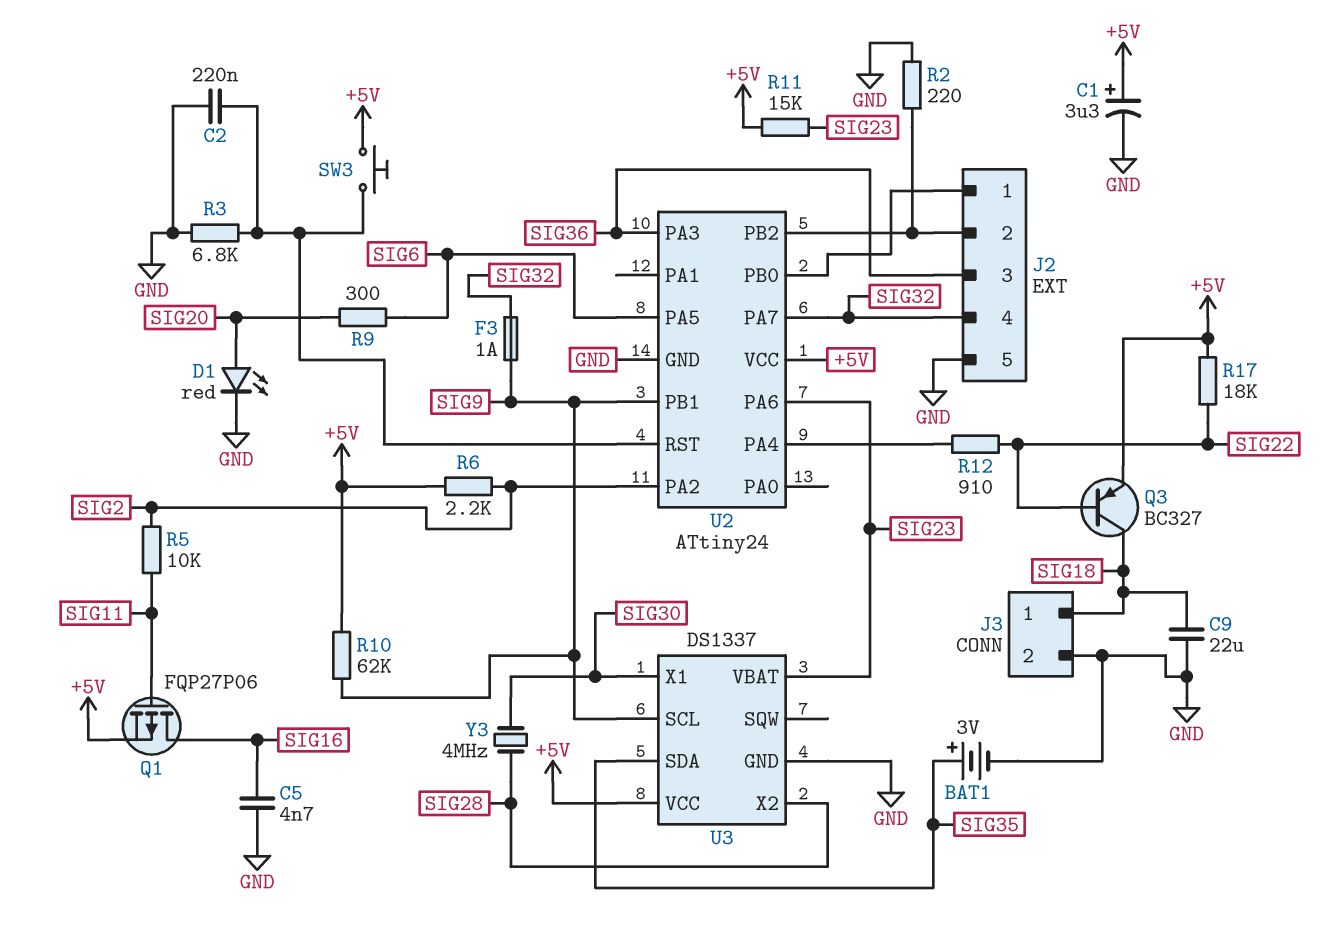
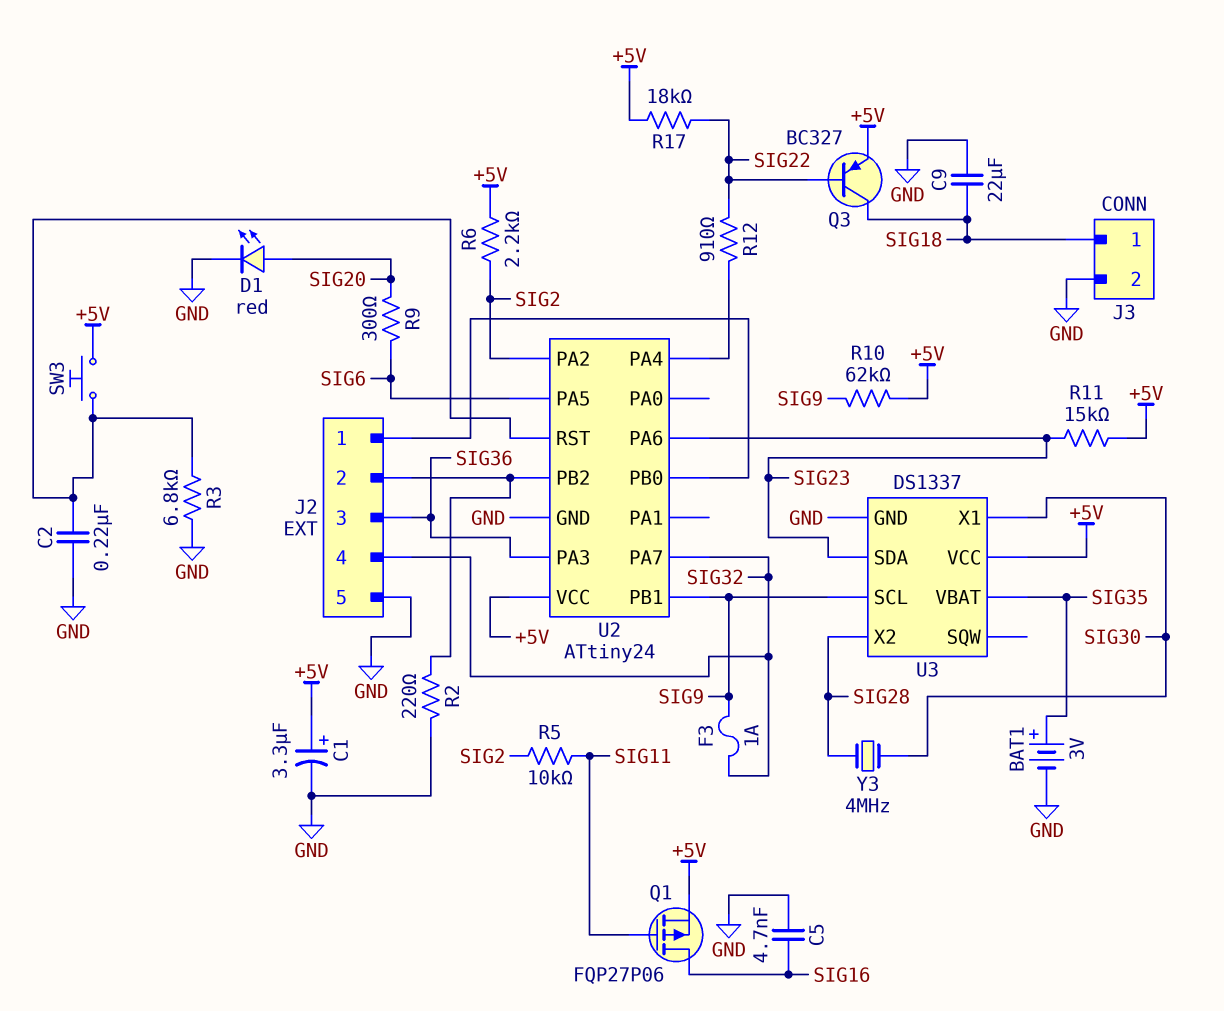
U3 pin SDA: SIG35 -> SIG23
U3 pin VBAT: SIG23 -> SIG35

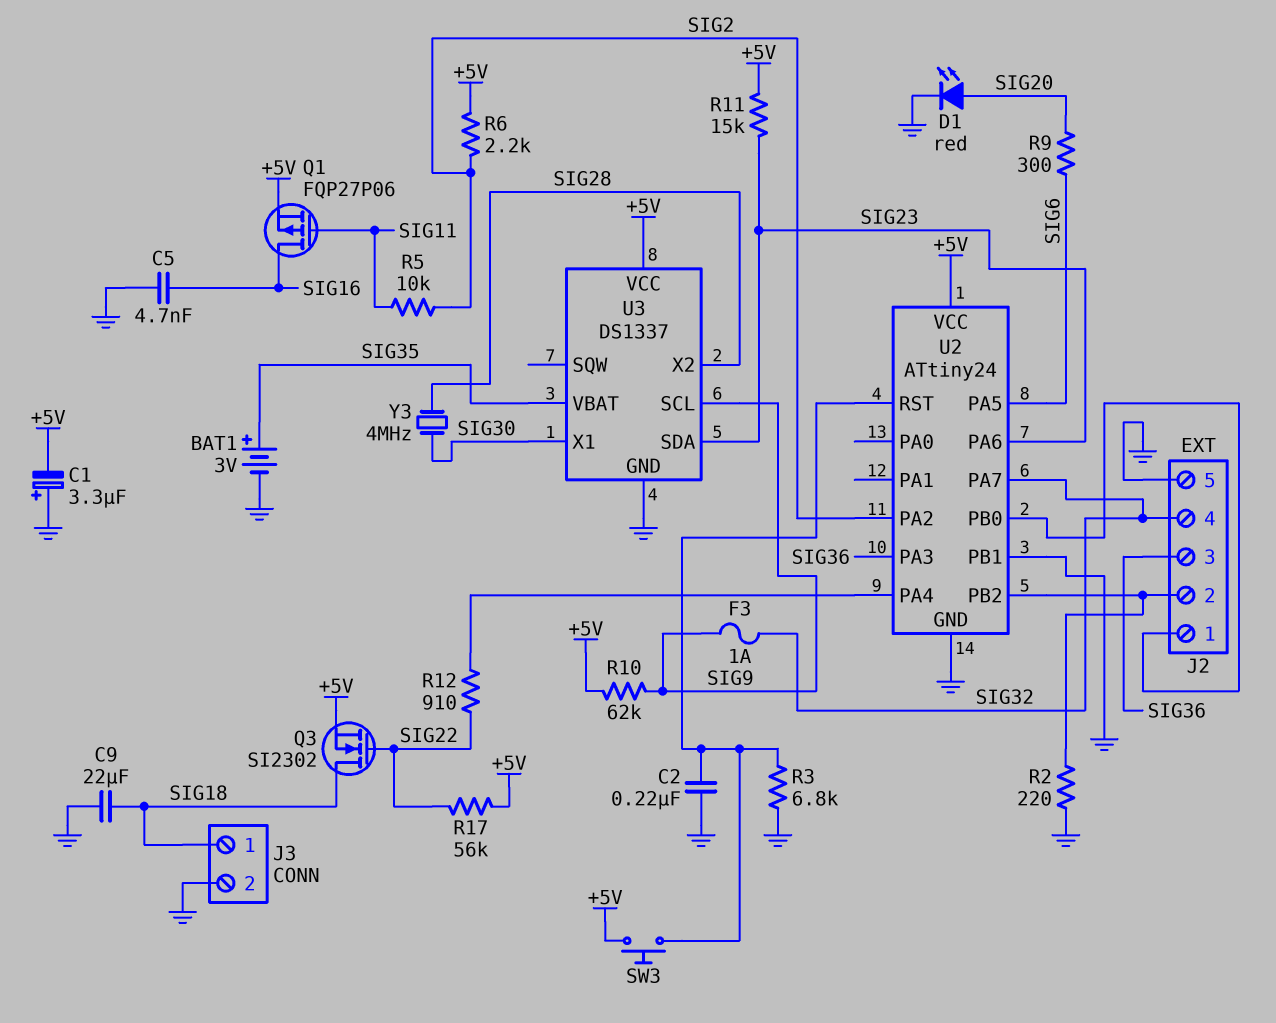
C1: 3.3uF (plus +5V, minus GND) -> 3.3uF (plus GND, minus +5V)
Q3: PNP BC327 (B SIG22, C SIG18, E +5V) -> NMOS SI2302 (G SIG22, D SIG18, S +5V)
R17: 18k (+5V, SIG22) -> 56k (+5V, SIG22)
U2 pin PB1: SIG9 -> GND

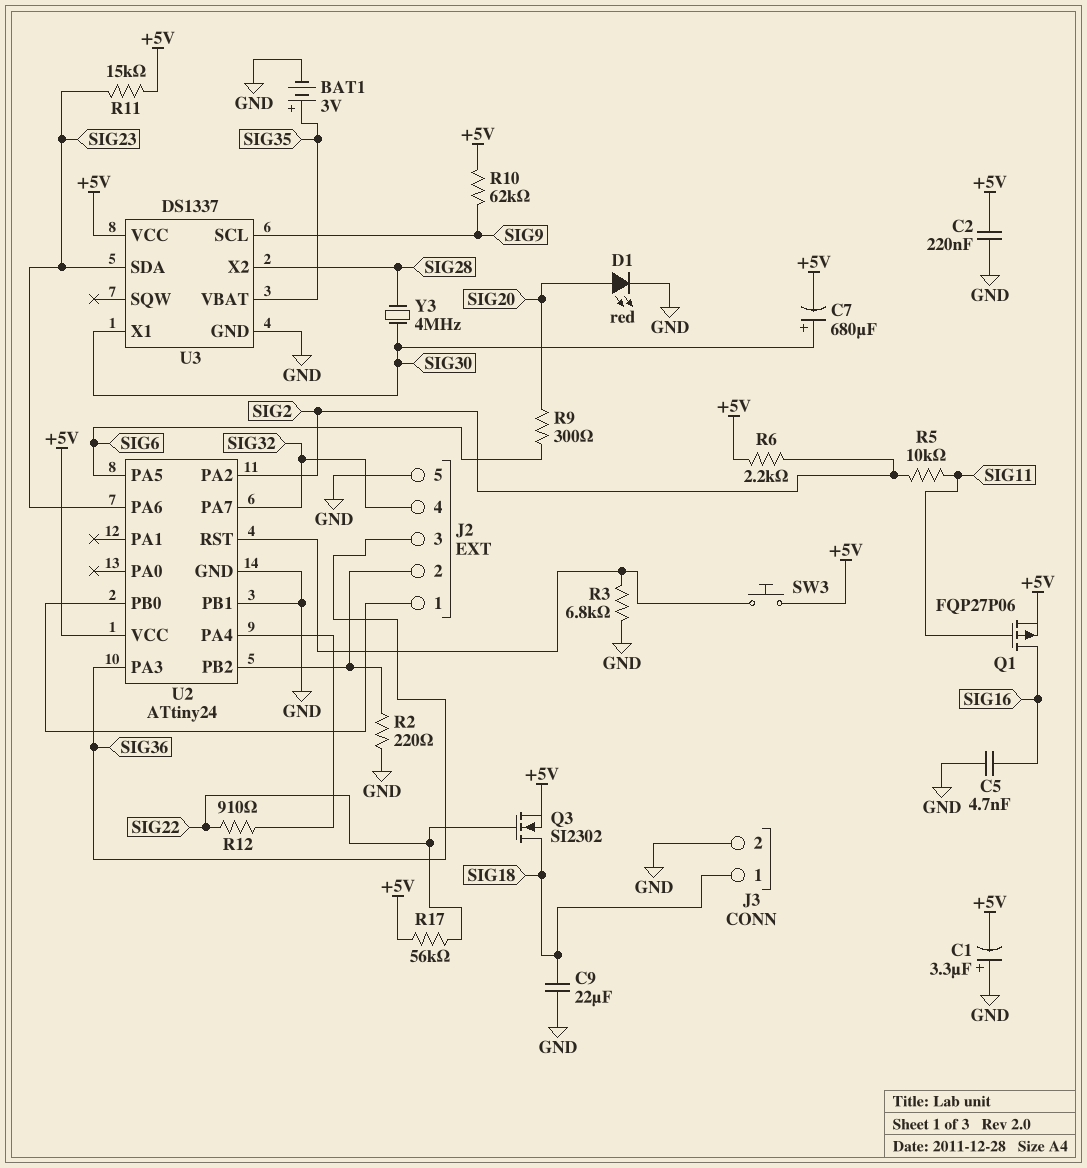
C2: 220nF (GND, U2/RST) -> 220nF (+5V, GND)
C7: none -> 680uF (plus SIG30, minus +5V)
F3: 1A (SIG9, SIG32) -> none

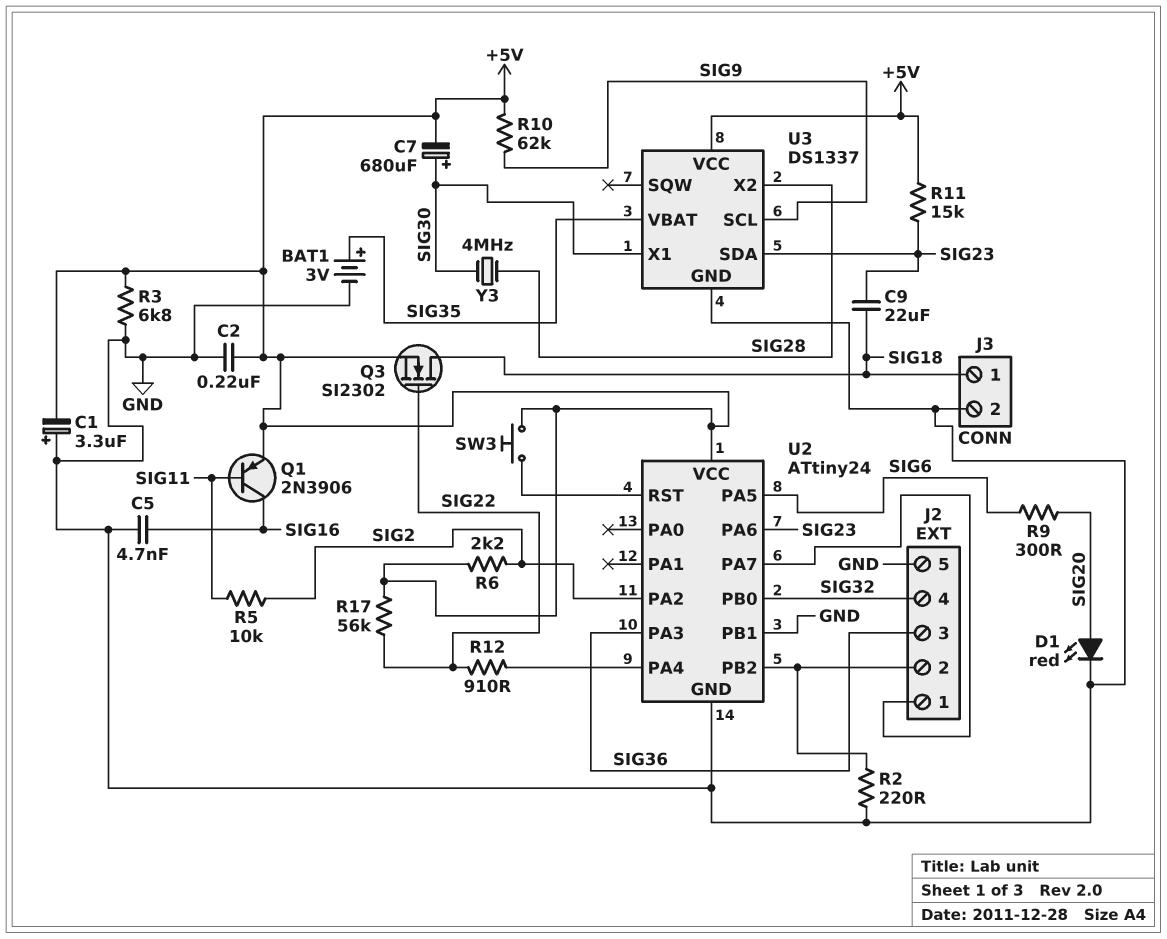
C9: 22uF (GND, SIG18) -> 22uF (SIG18, SIG23)
Q1: PMOS FQP27P06 (G SIG11, D SIG16, S +5V) -> PNP 2N3906 (B SIG11, C SIG16, E +5V)
R3: 6.8k (GND, U2/RST) -> 6.8k (+5V, GND)
U2 pin PA7: SIG32 -> J2/1
U2 pin PB0: J2/1 -> SIG32

